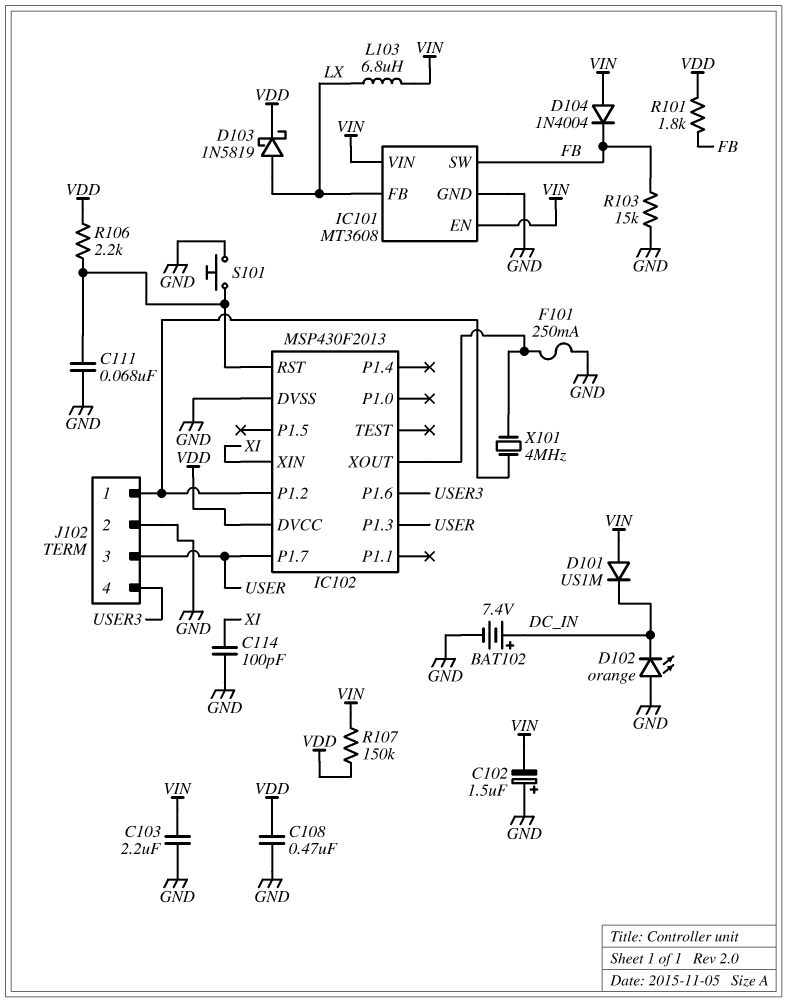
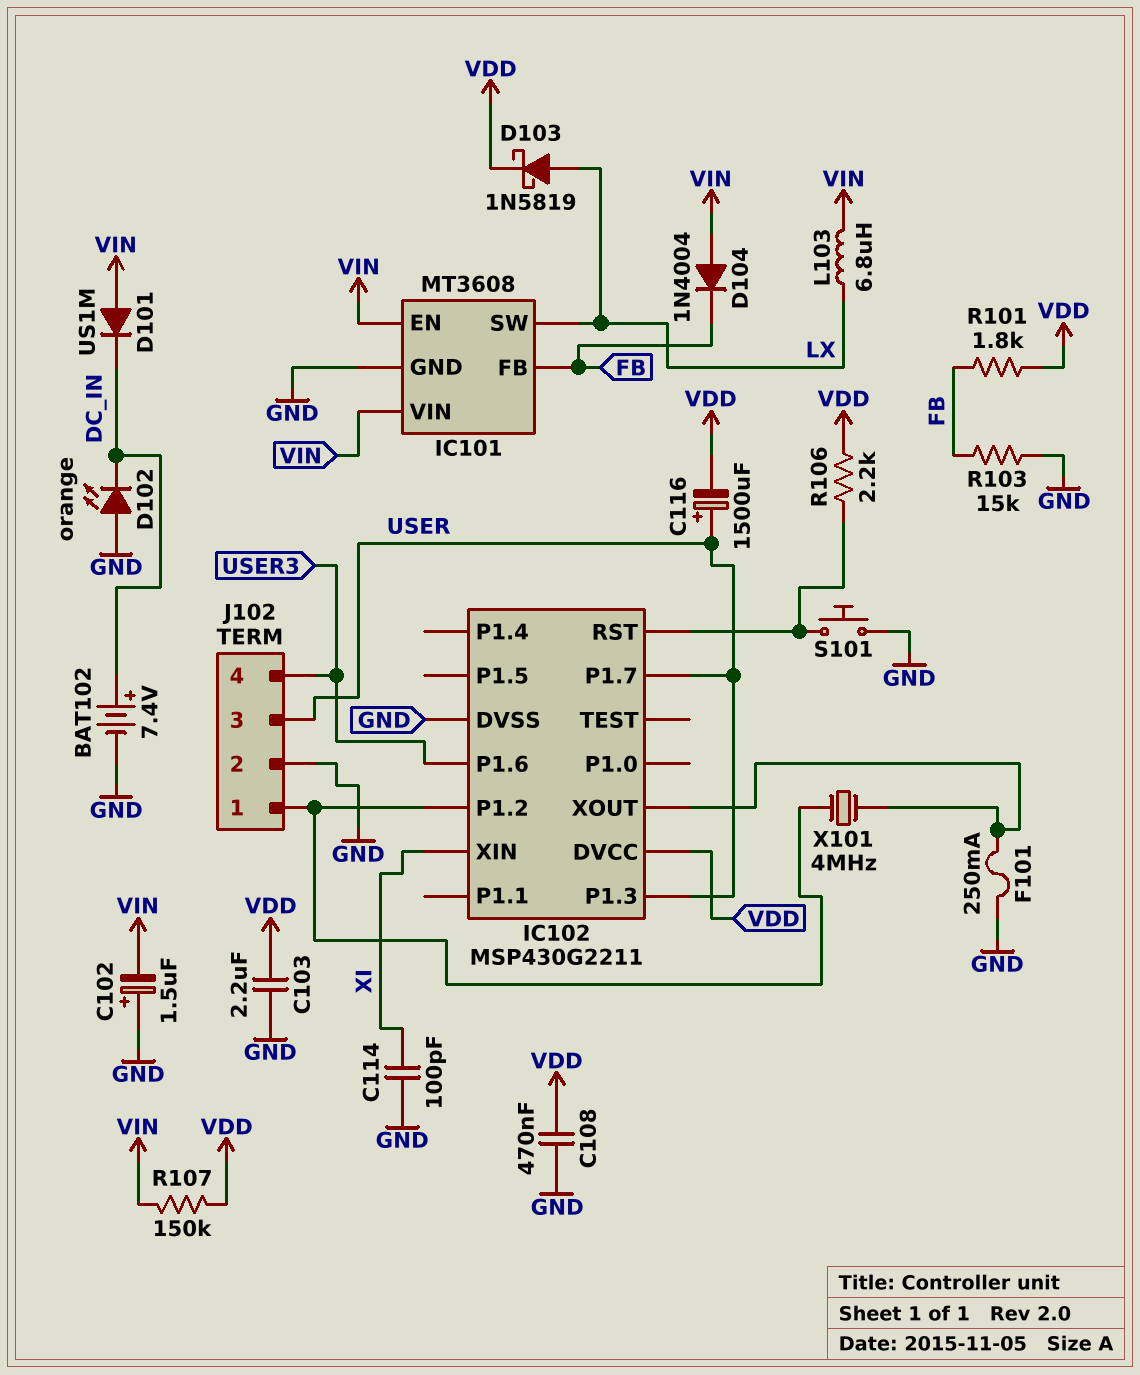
C103: 2.2uF (GND, VIN) -> 2.2uF (GND, VDD)
C111: 68nF (GND, IC102/RST) -> none
C116: none -> 1500uF (plus USER, minus VDD)
IC101 pin FB: LX -> FB
IC101 pin SW: FB -> LX
IC102: MSP430F2013 -> MSP430G2211

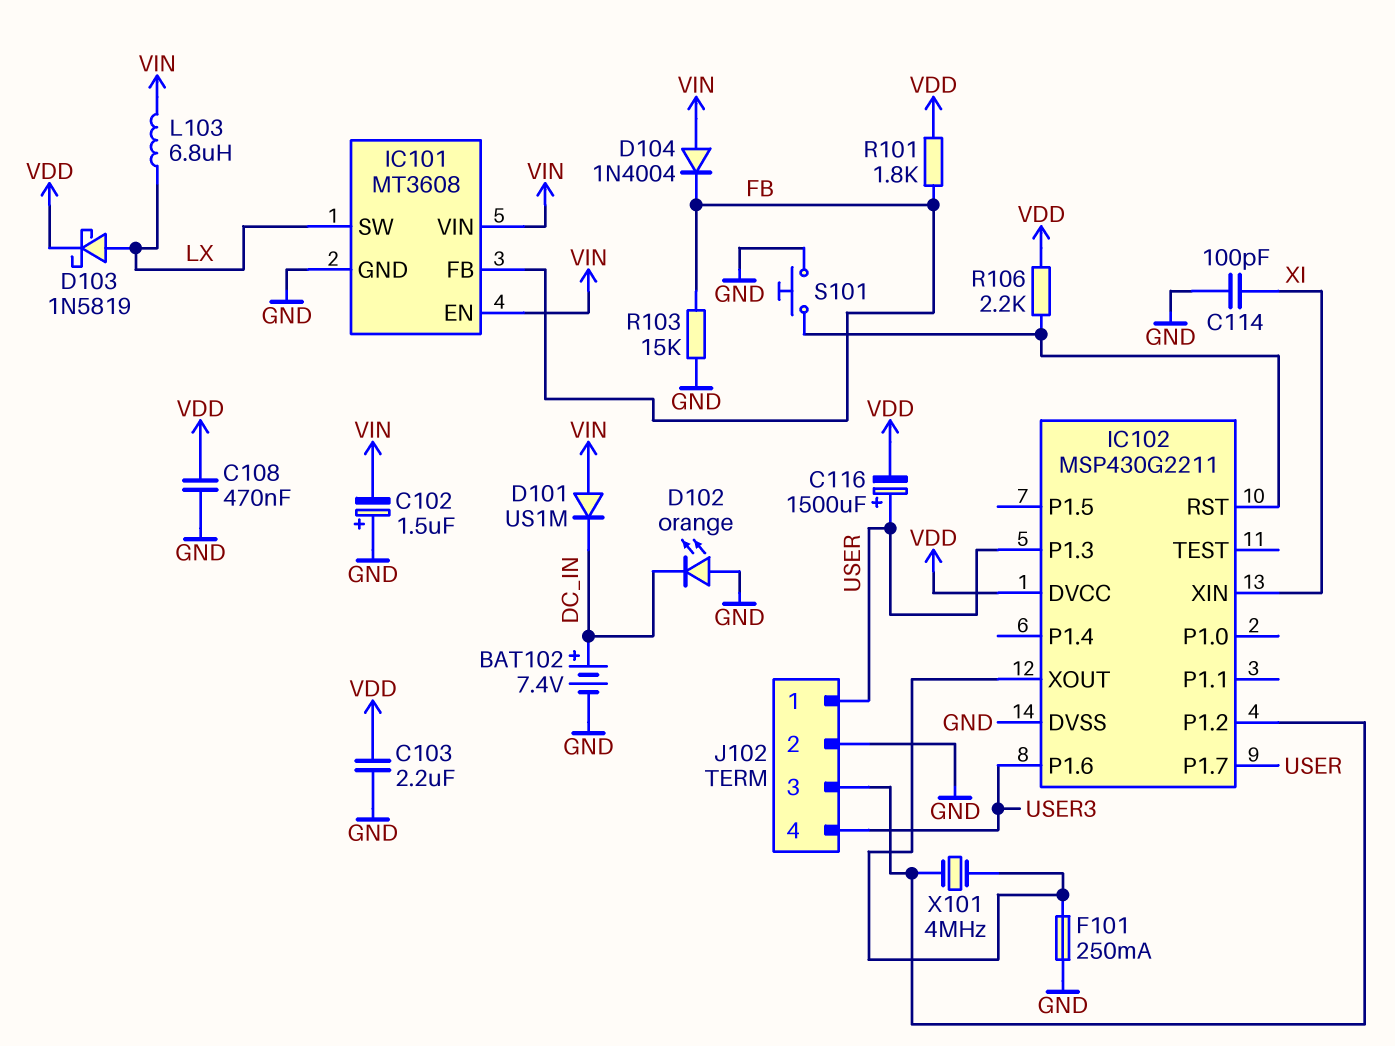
J102 pin 1: IC102/P1.2 -> USER
J102 pin 3: USER -> IC102/P1.2
R107: 150k (VDD, VIN) -> none

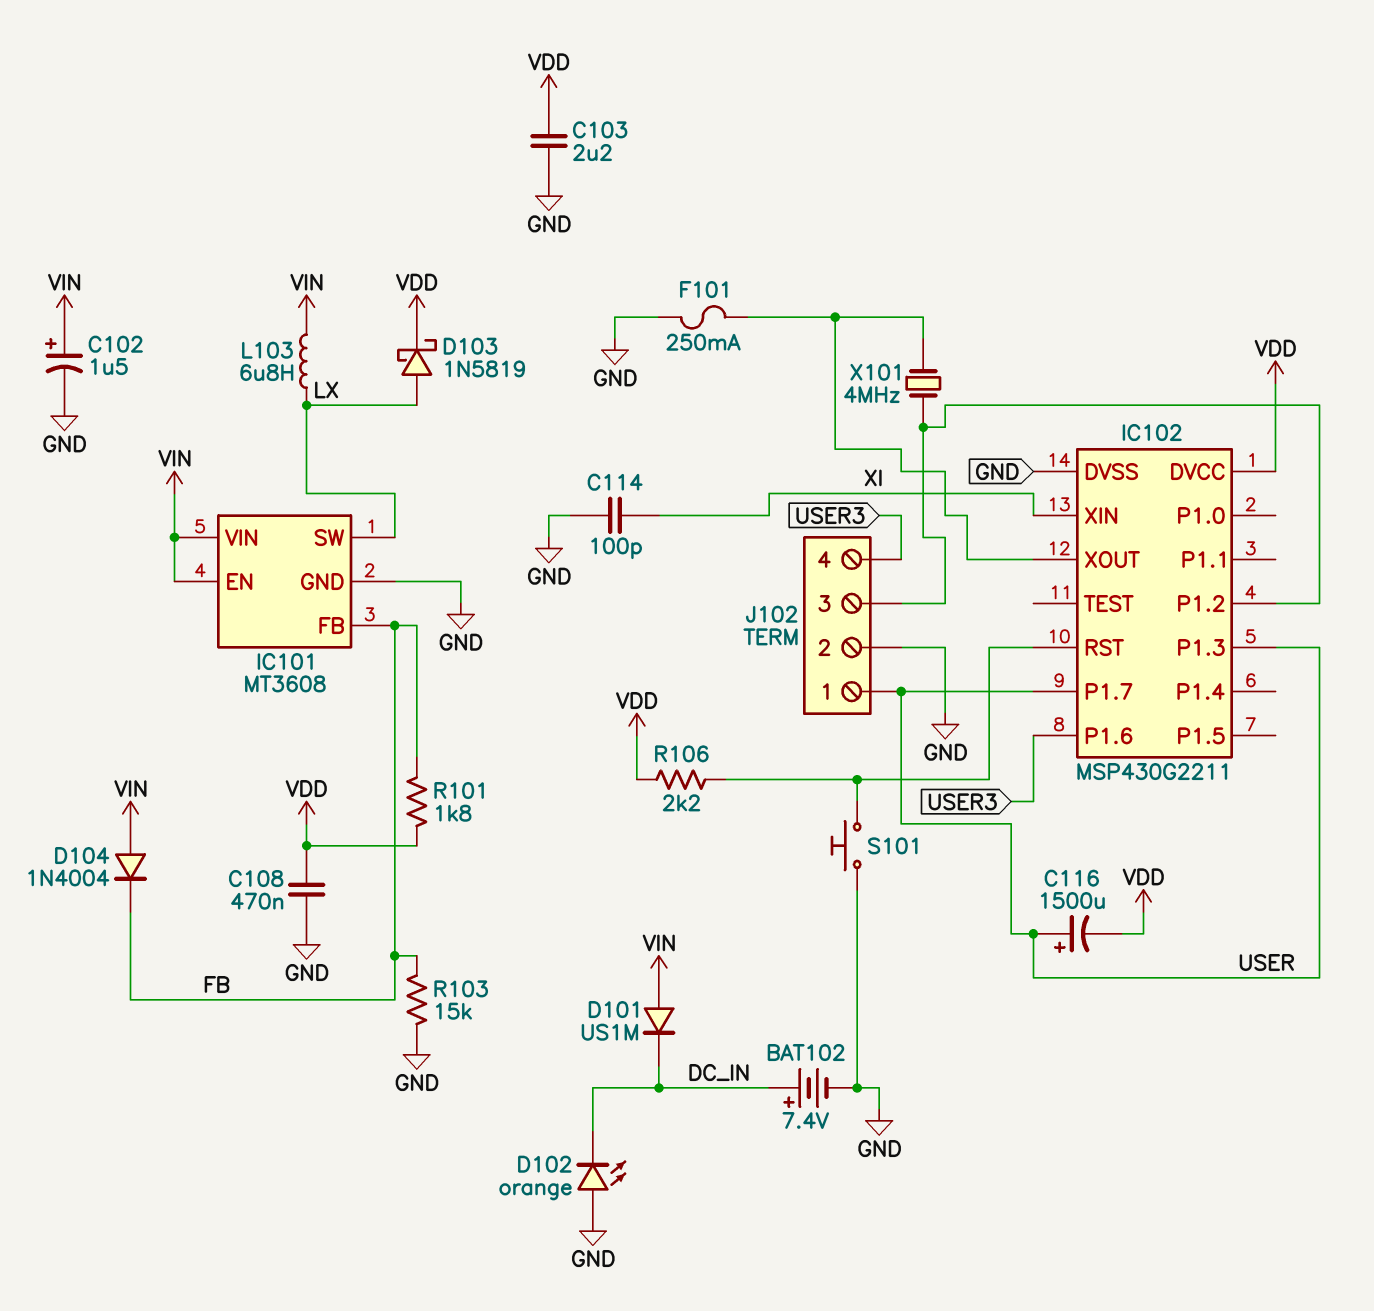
C102: 1.5uF (plus GND, minus VIN) -> 1.5uF (plus VIN, minus GND)

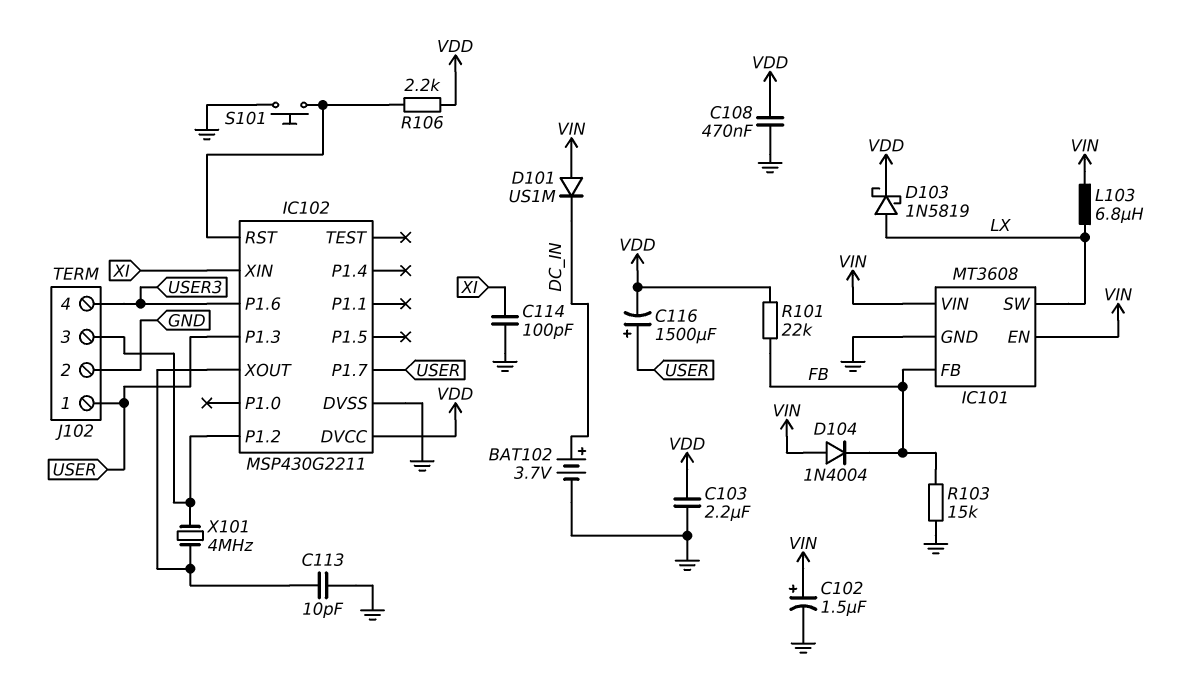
BAT102: 7.4V (plus DC_IN, minus GND) -> 3.7V (plus DC_IN, minus GND)
C113: none -> 10pF (GND, IC102/XOUT)
D102: LED orange (A GND, K DC_IN) -> none
F101: 250mA (GND, IC102/XOUT) -> none
R101: 1.8k (FB, VDD) -> 22k (FB, VDD)

